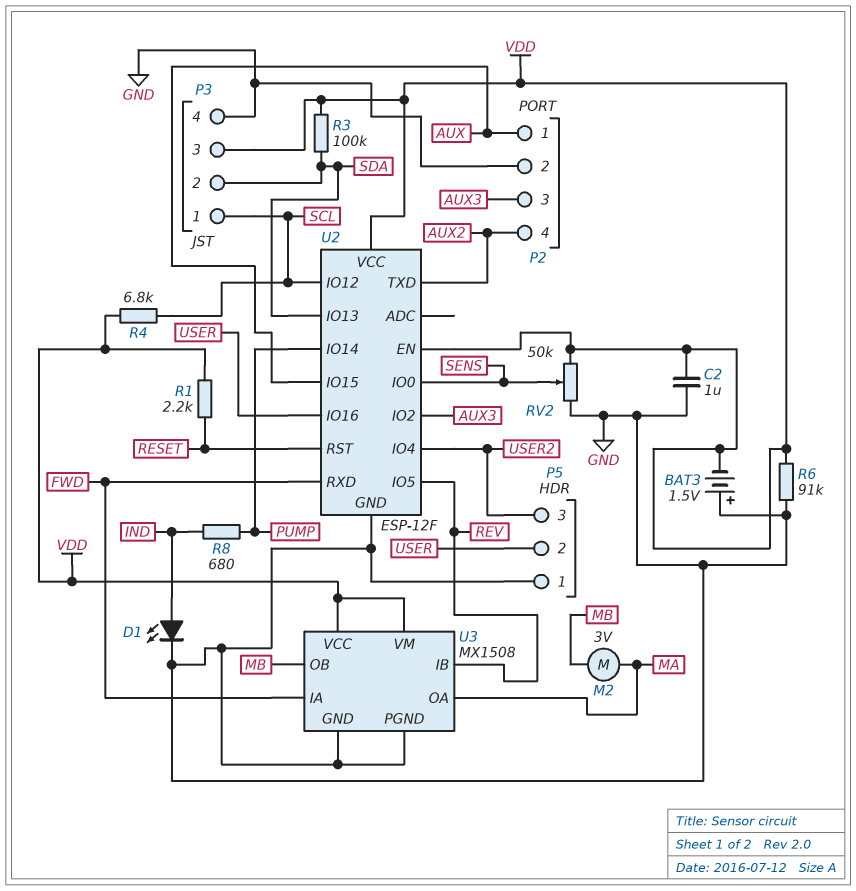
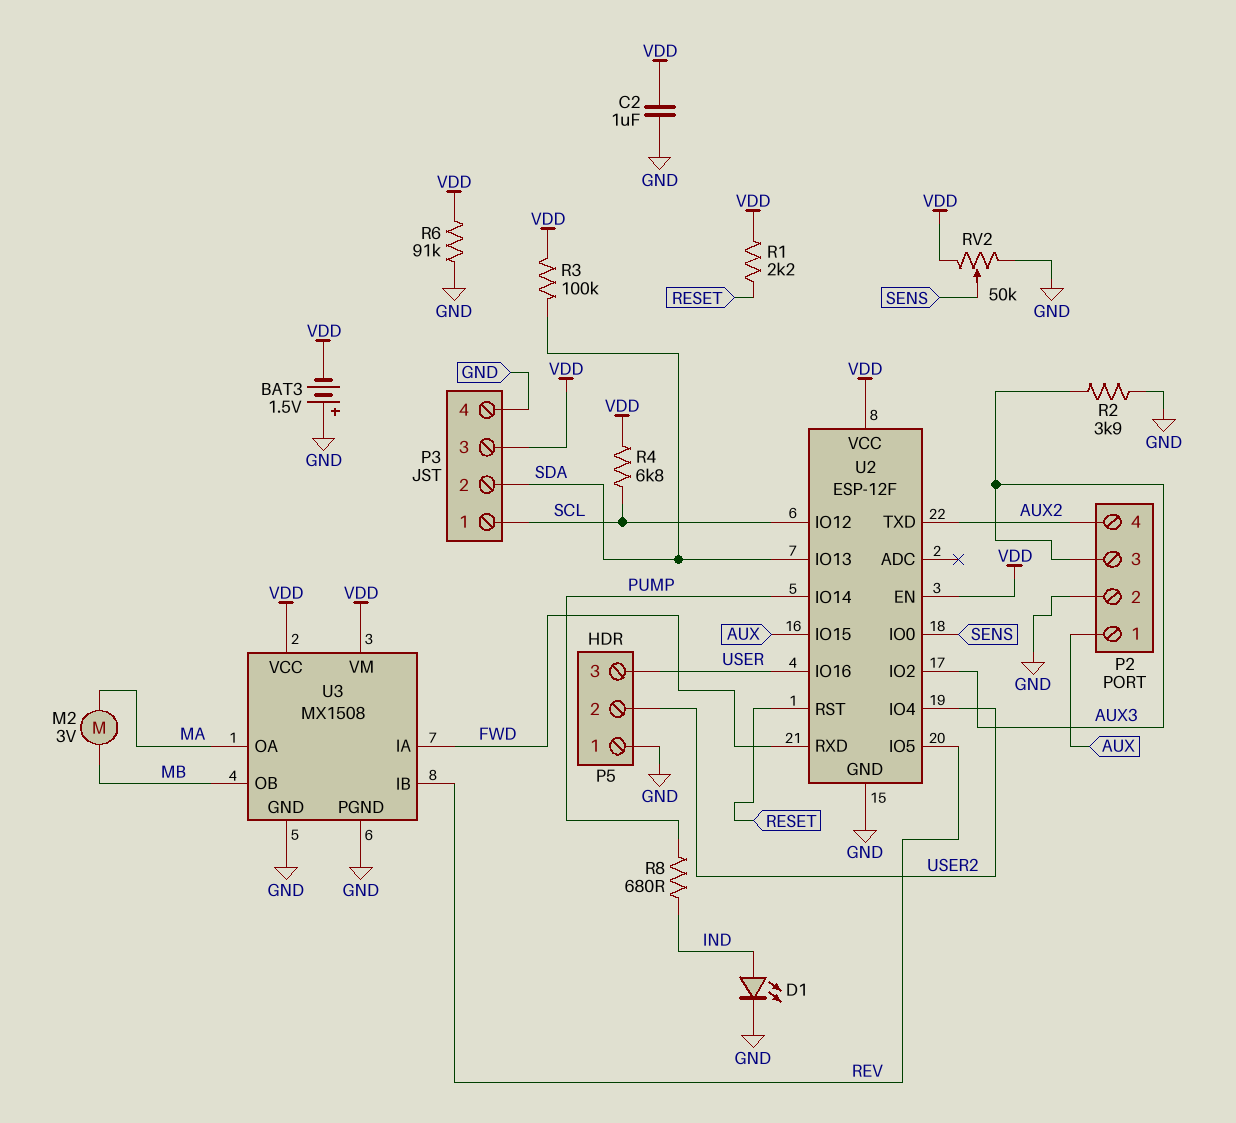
P5 pin 2: USER -> USER2
P5 pin 3: USER2 -> USER
R2: none -> 3.9k (AUX3, GND)

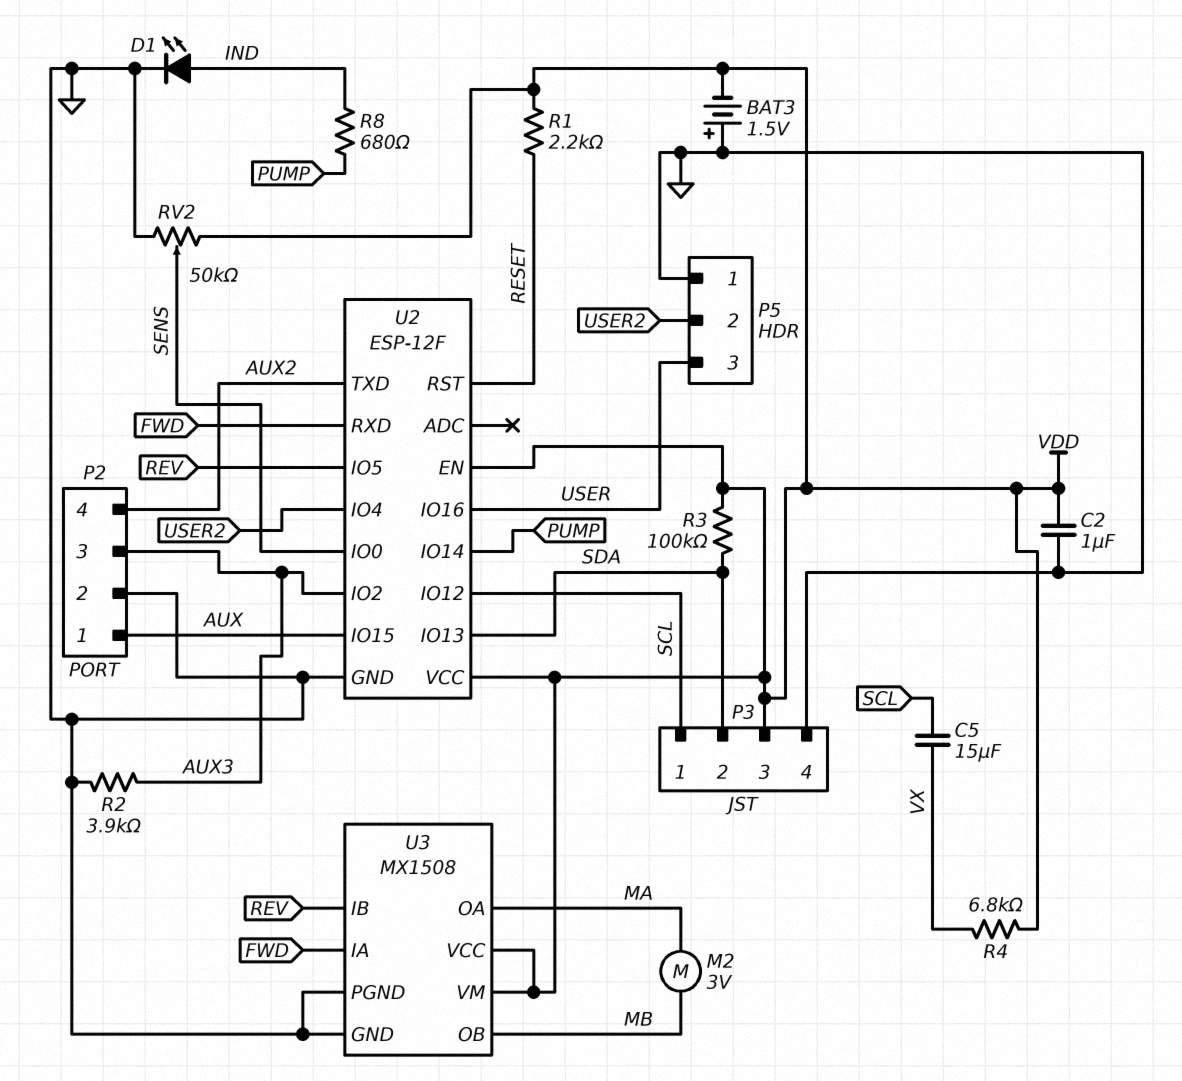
C5: none -> 15uF (SCL, VX)
R4: 6.8k (SCL, VDD) -> 6.8k (VDD, VX)
R6: 91k (GND, VDD) -> none

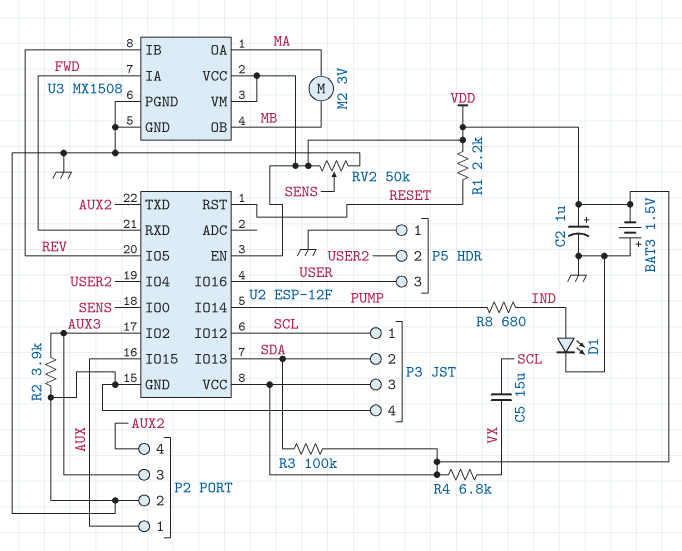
C2: 1uF (GND, VDD) -> 1uF (plus VDD, minus GND)

